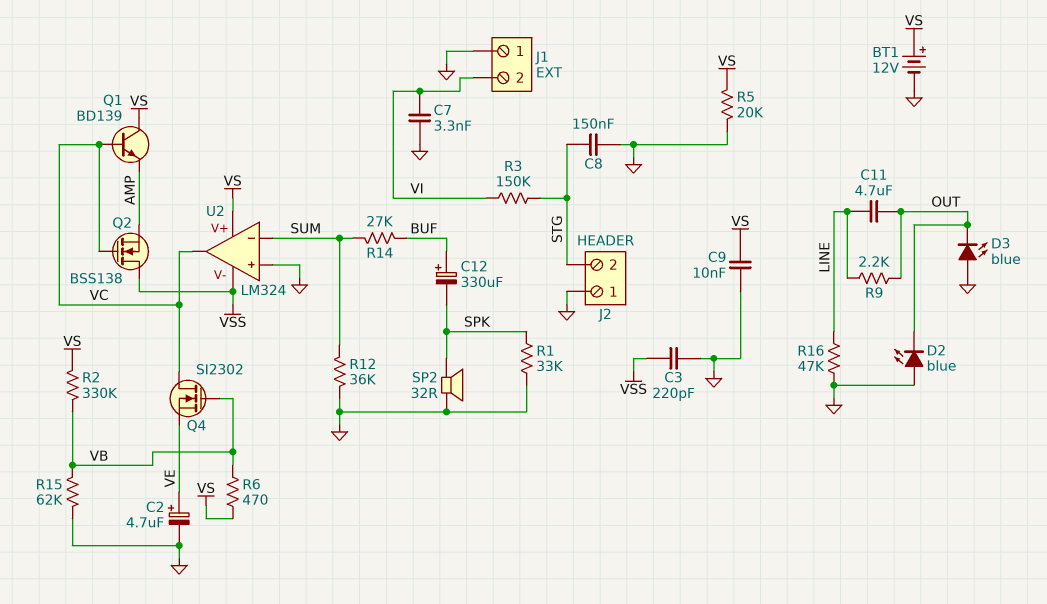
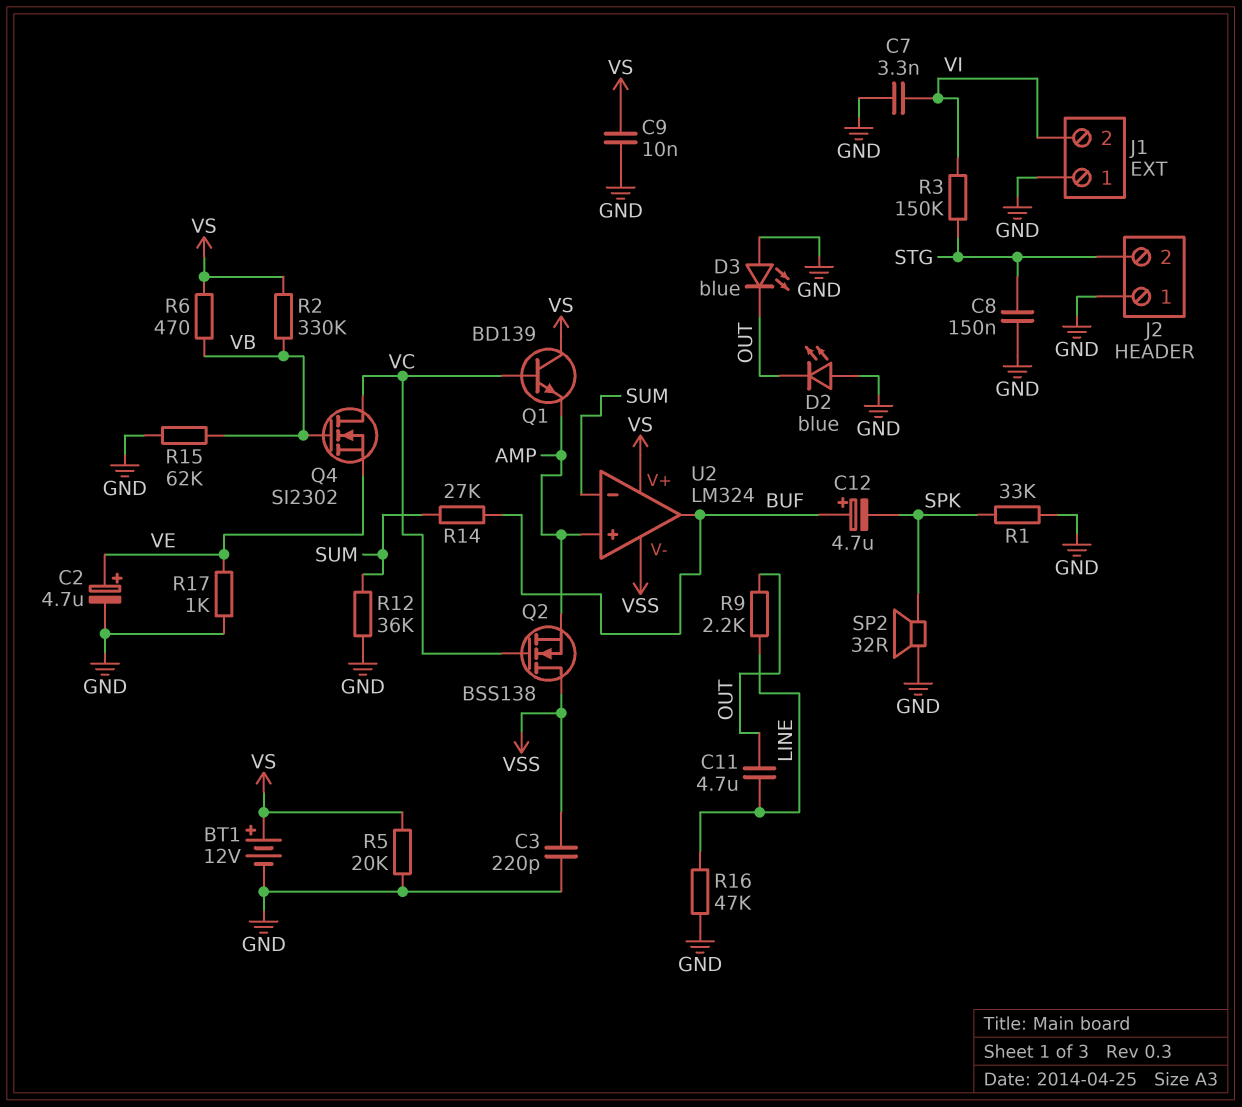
C12: 330uF (plus BUF, minus SPK) -> 4.7uF (plus BUF, minus SPK)
R17: none -> 1k (GND, VE)
U2 pin in+: GND -> AMP
U2 pin out: VC -> BUF

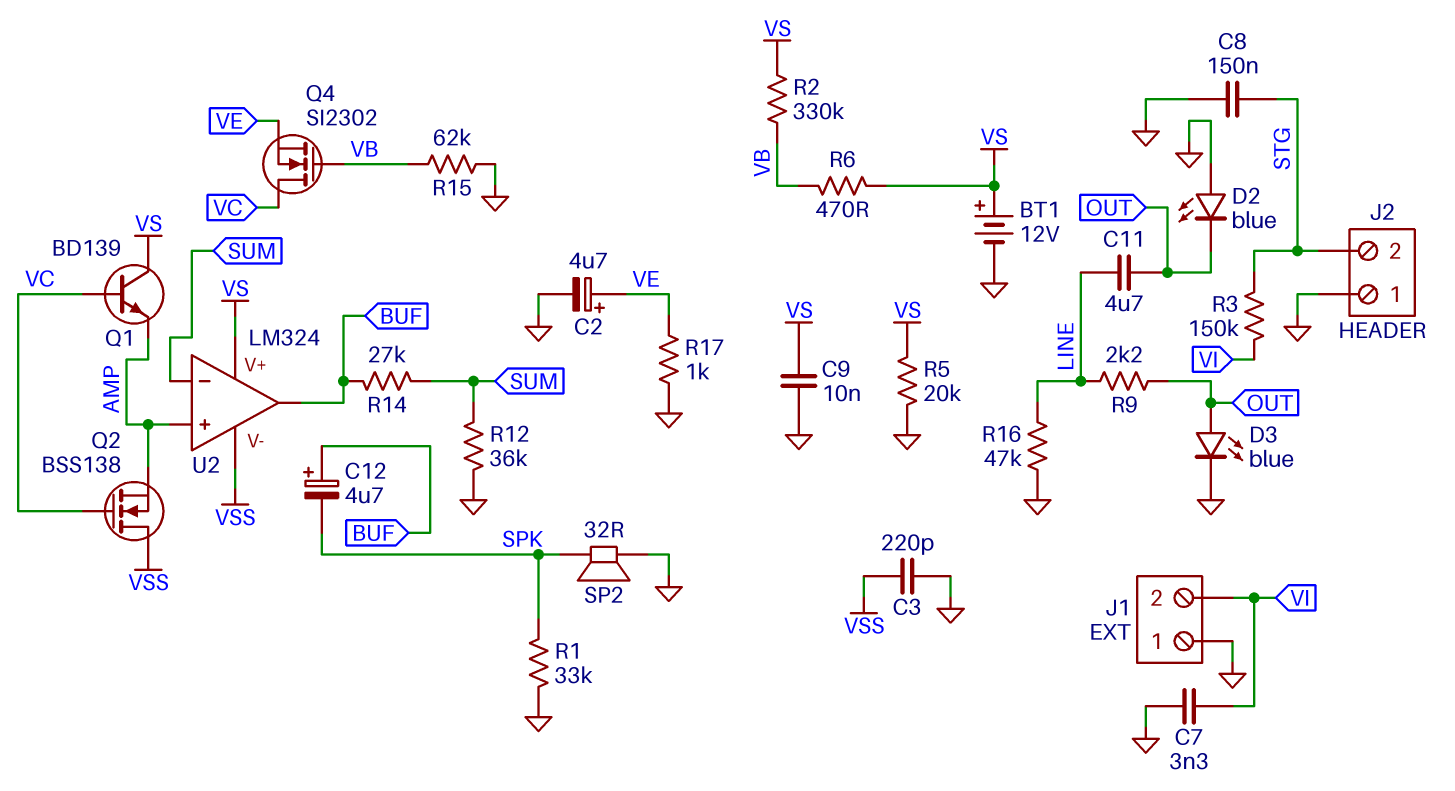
D3: LED blue (A GND, K OUT) -> LED blue (A OUT, K GND)

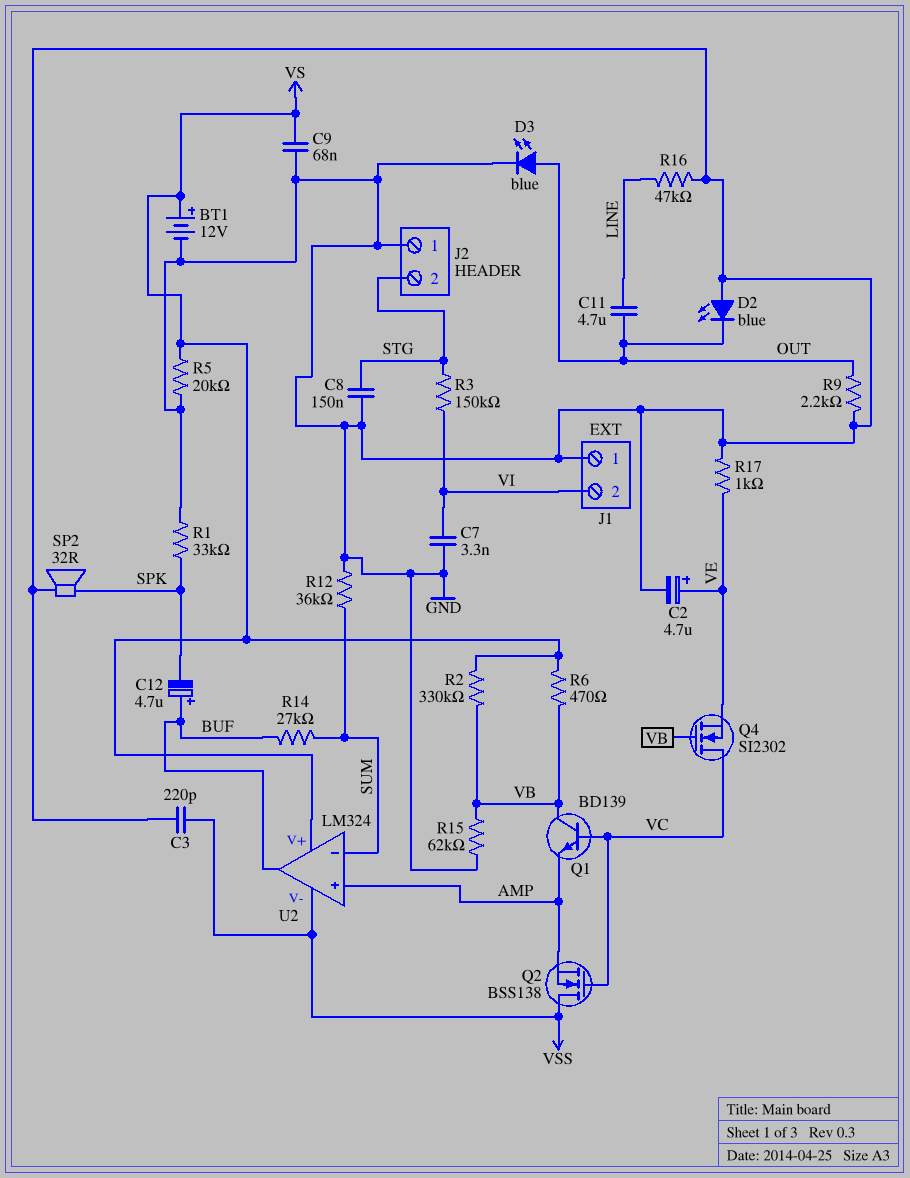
C9: 10nF (GND, VS) -> 68nF (GND, VS)
Q1: NPN BD139 (B VC, C VS, E AMP) -> NPN BD139 (B VC, C VB, E AMP)
R9: 2.2k (LINE, OUT) -> 2.2k (GND, OUT)

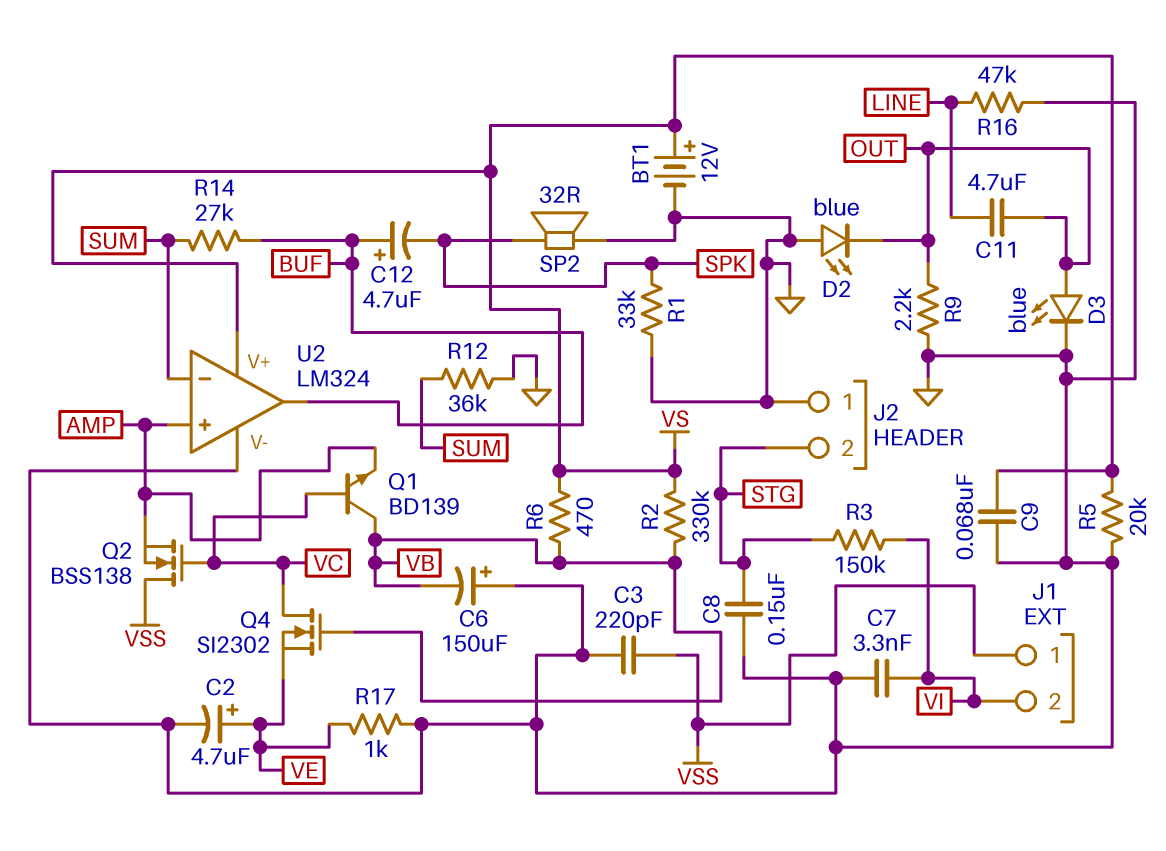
C6: none -> 150uF (plus GND, minus VB)
J1 pin 1: GND -> VSS
R15: 62k (GND, VB) -> none
U2 pin V-: VSS -> GND

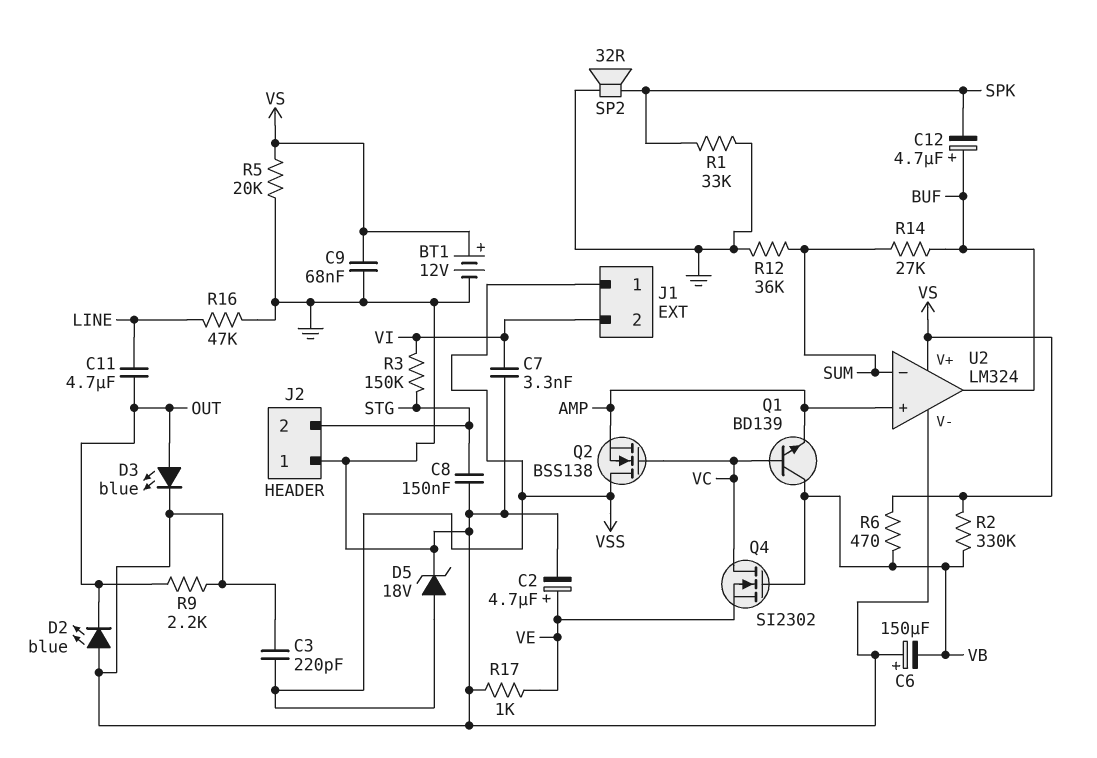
D5: none -> zener 18V (A VSS, K GND)

